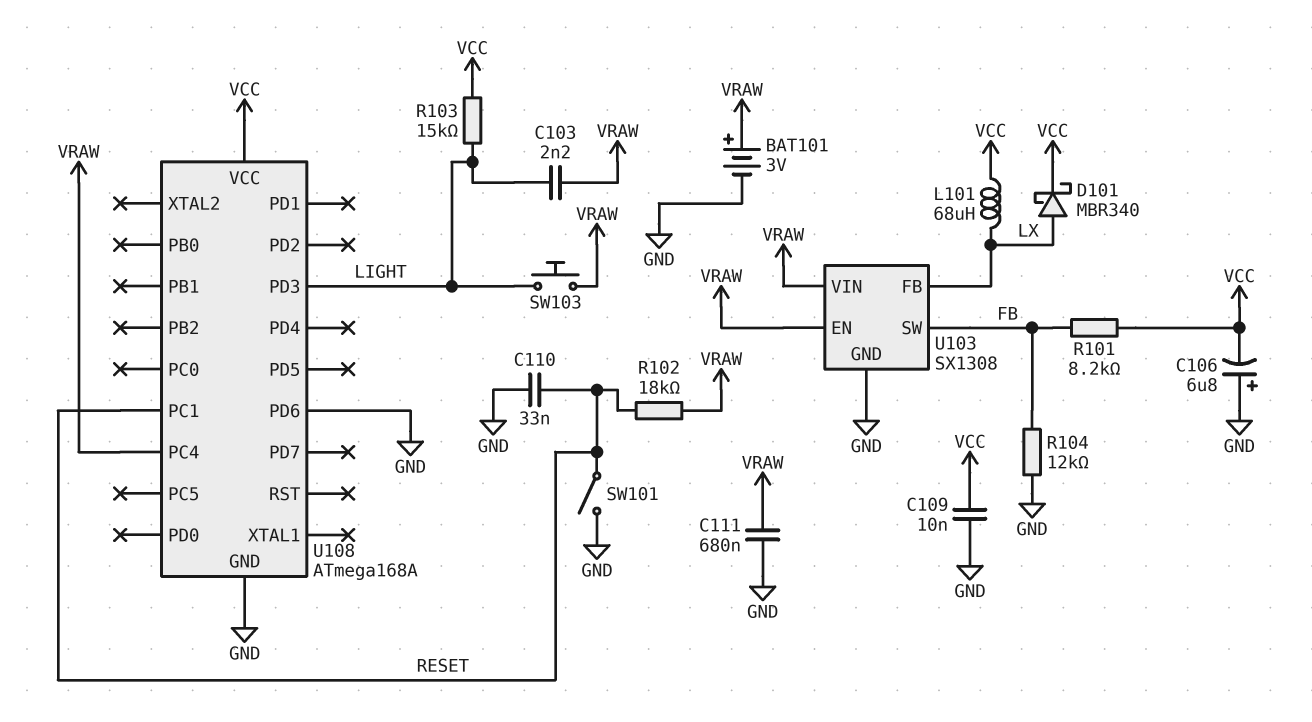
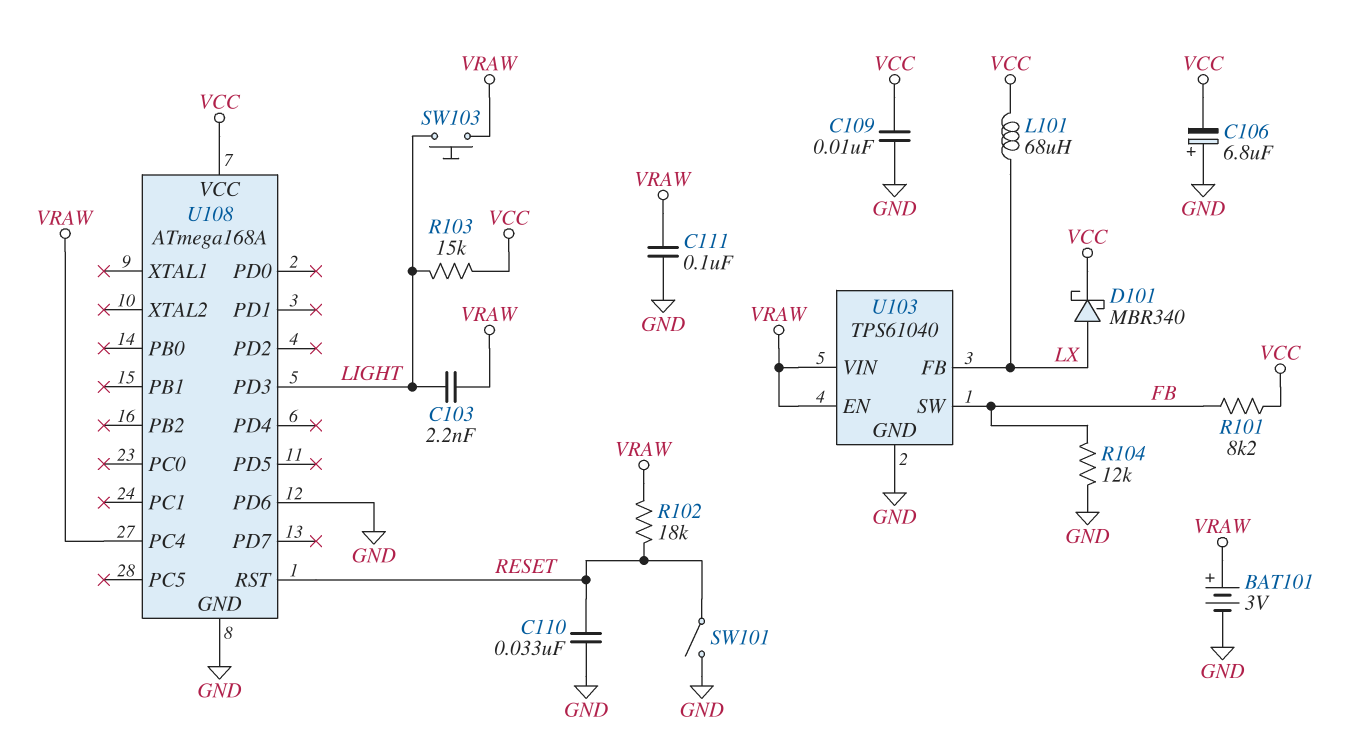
C111: 680nF (GND, VRAW) -> 100nF (GND, VRAW)
U103: SX1308 -> TPS61040
U108 pin PC1: RESET -> none
U108 pin RST: none -> RESET

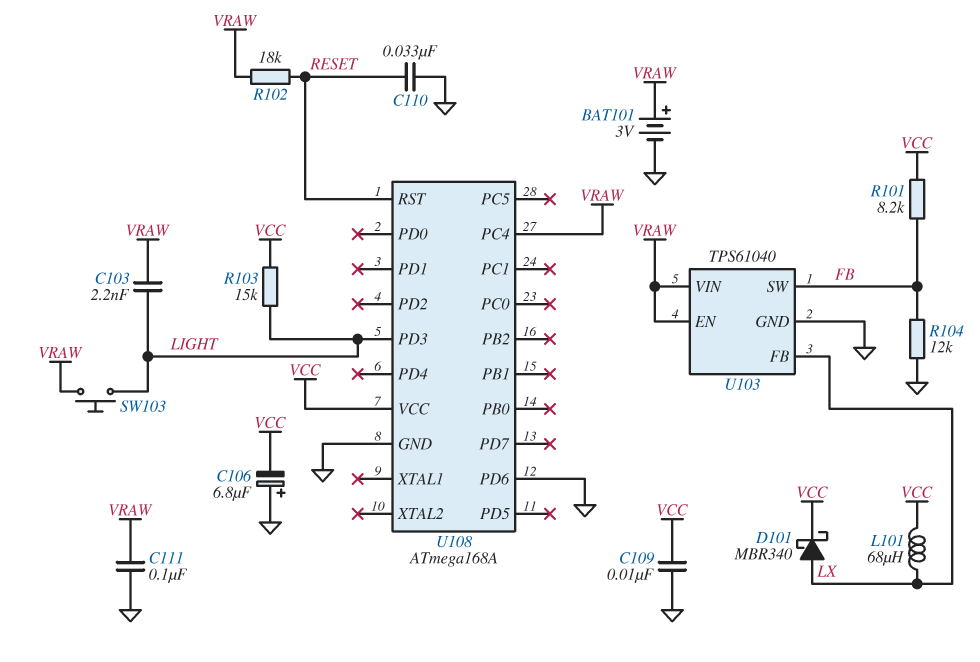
SW101: switch (GND, RESET) -> none

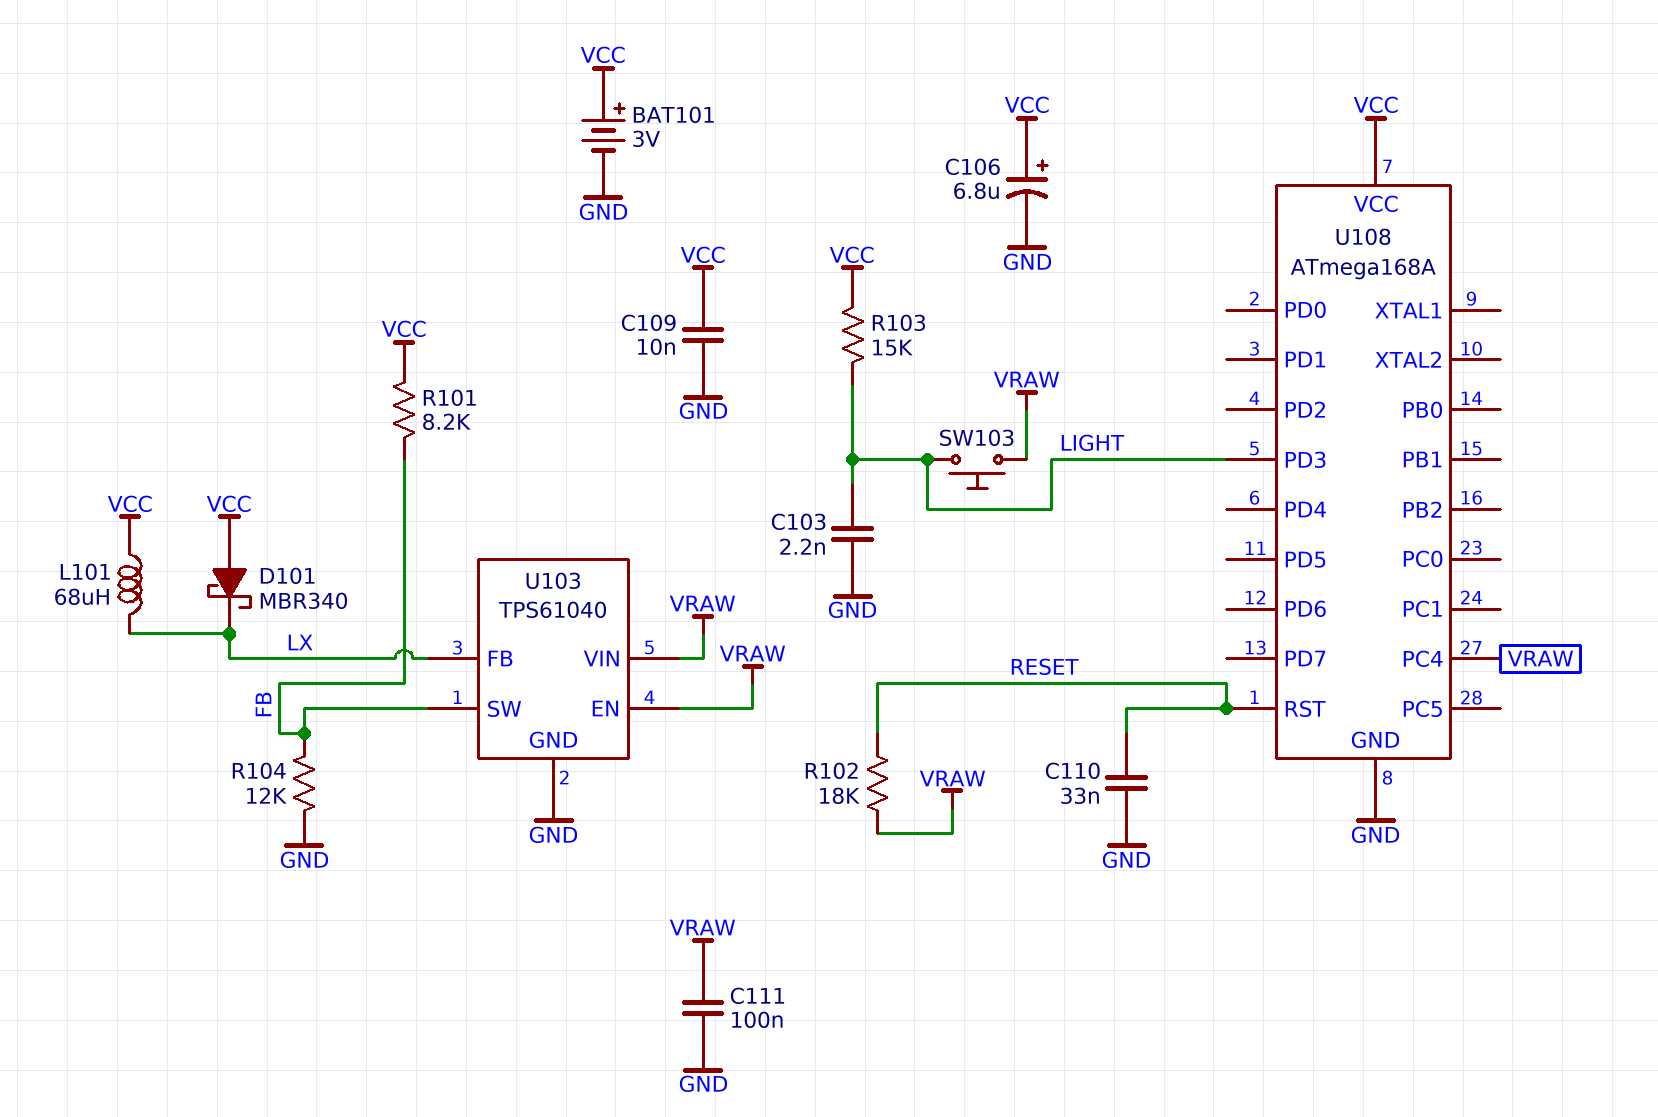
BAT101: 3V (plus VRAW, minus GND) -> 3V (plus VCC, minus GND)
C103: 2.2nF (LIGHT, VRAW) -> 2.2nF (GND, LIGHT)
C106: 6.8uF (plus GND, minus VCC) -> 6.8uF (plus VCC, minus GND)
D101: schottky MBR340 (A LX, K VCC) -> schottky MBR340 (A VCC, K LX)
U108 pin PD6: GND -> none

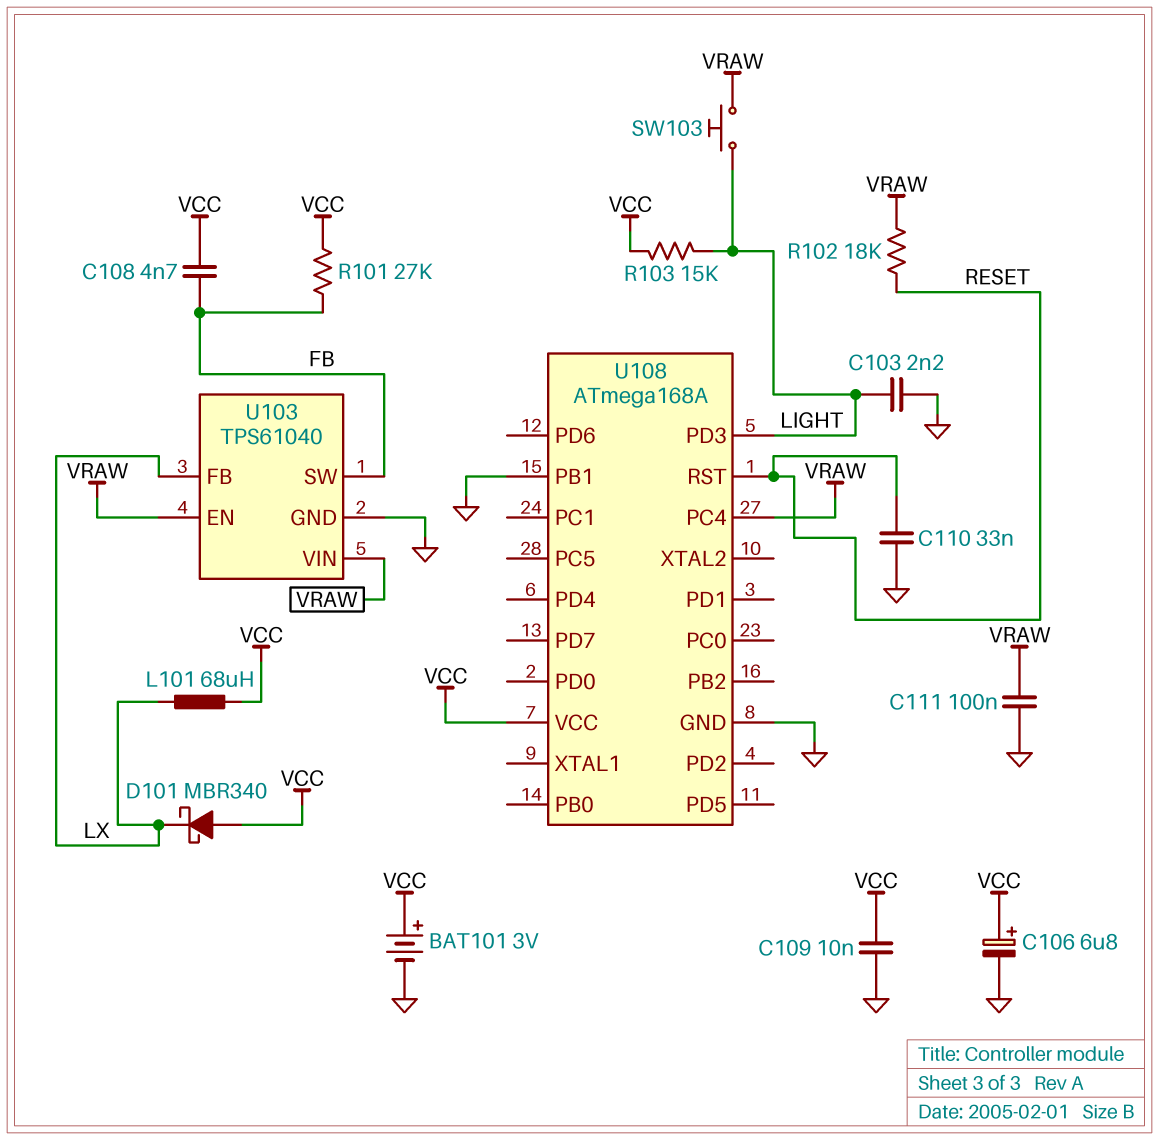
C108: none -> 4.7nF (FB, VCC)
R101: 8.2k (FB, VCC) -> 27k (FB, VCC)
R104: 12k (FB, GND) -> none
U108 pin PB1: none -> GND

